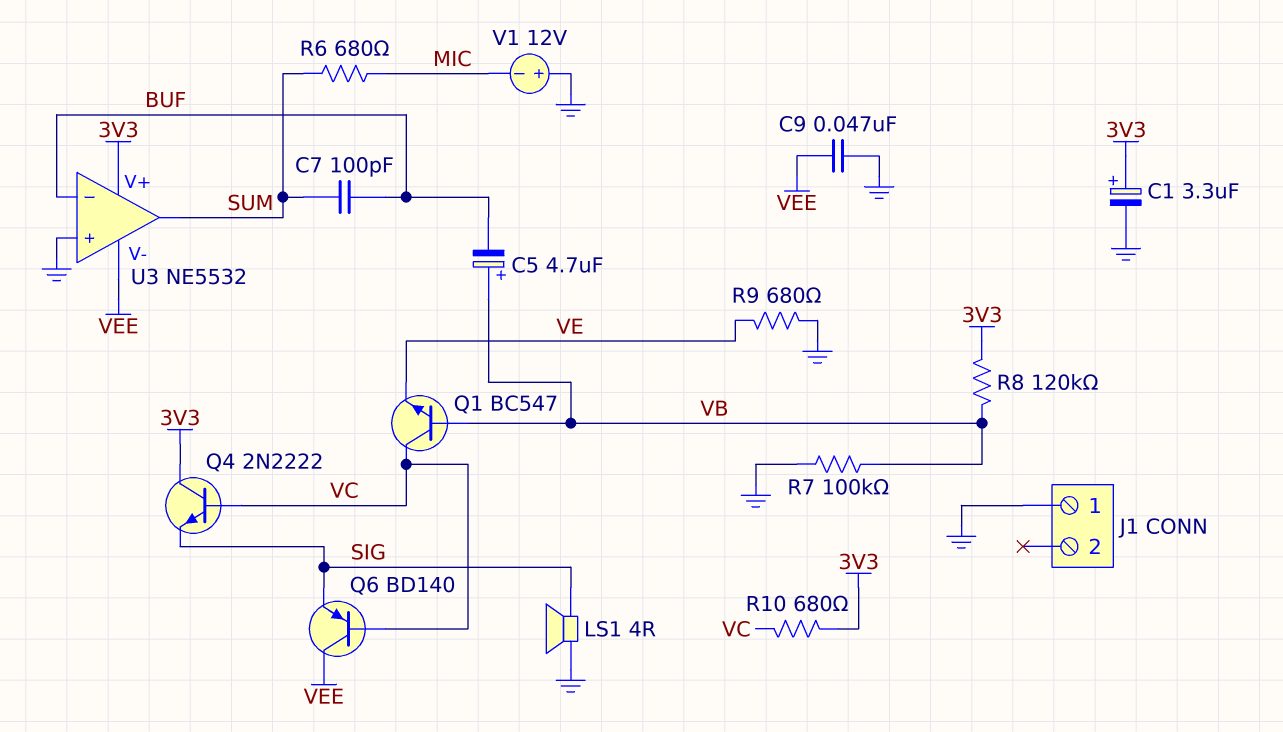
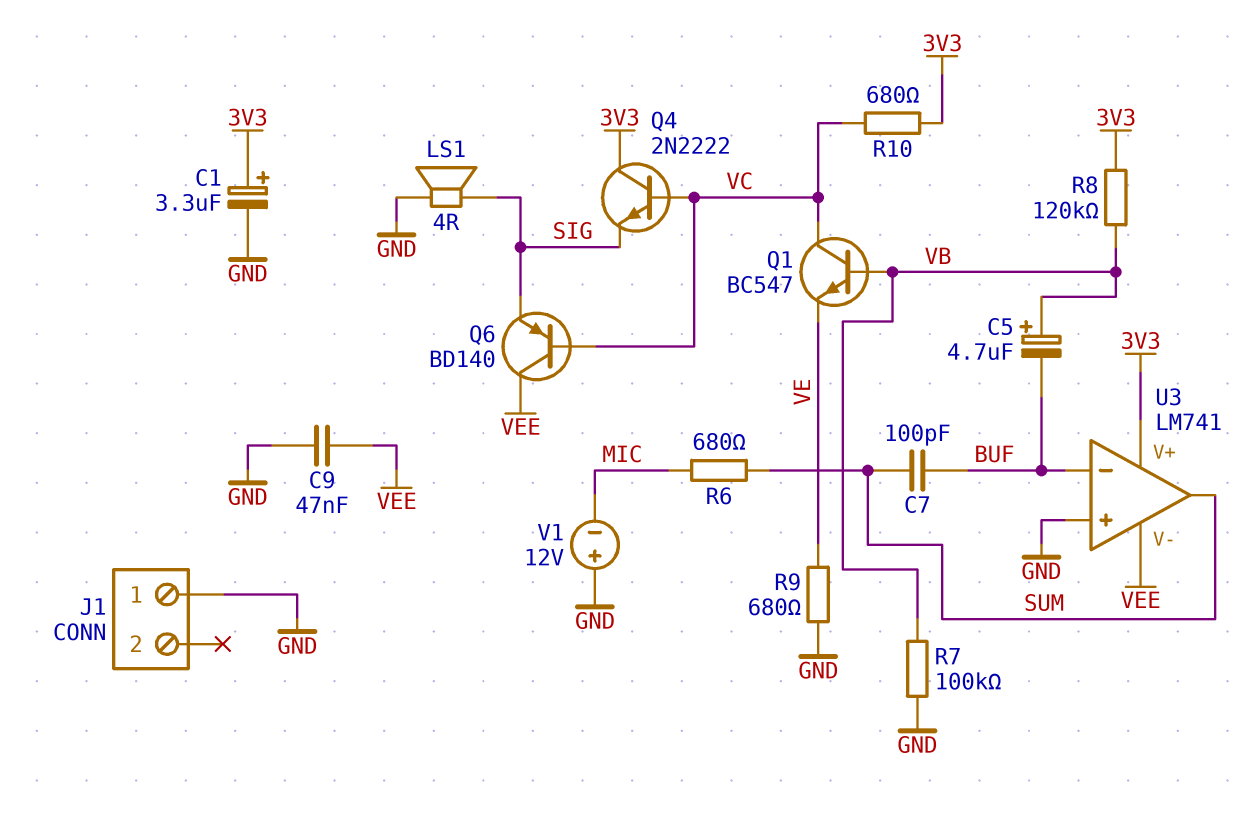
U3: NE5532 -> LM741

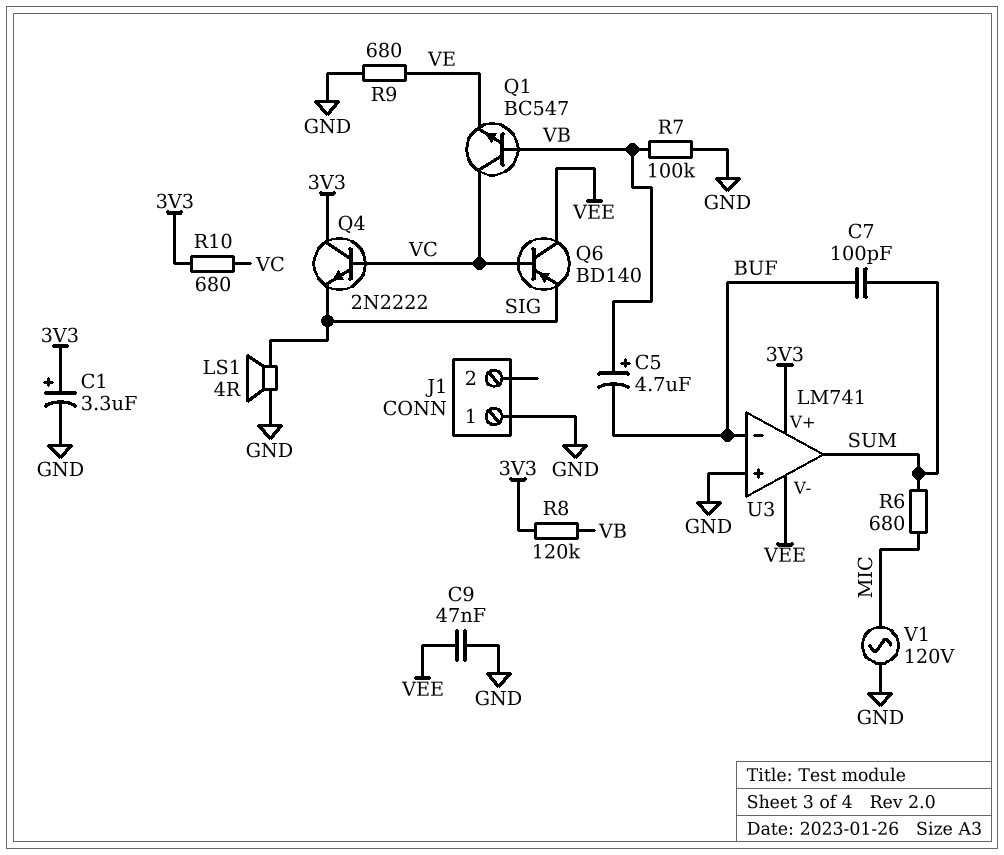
V1: 12V (plus GND, minus MIC) -> AC 120V (GND, MIC)

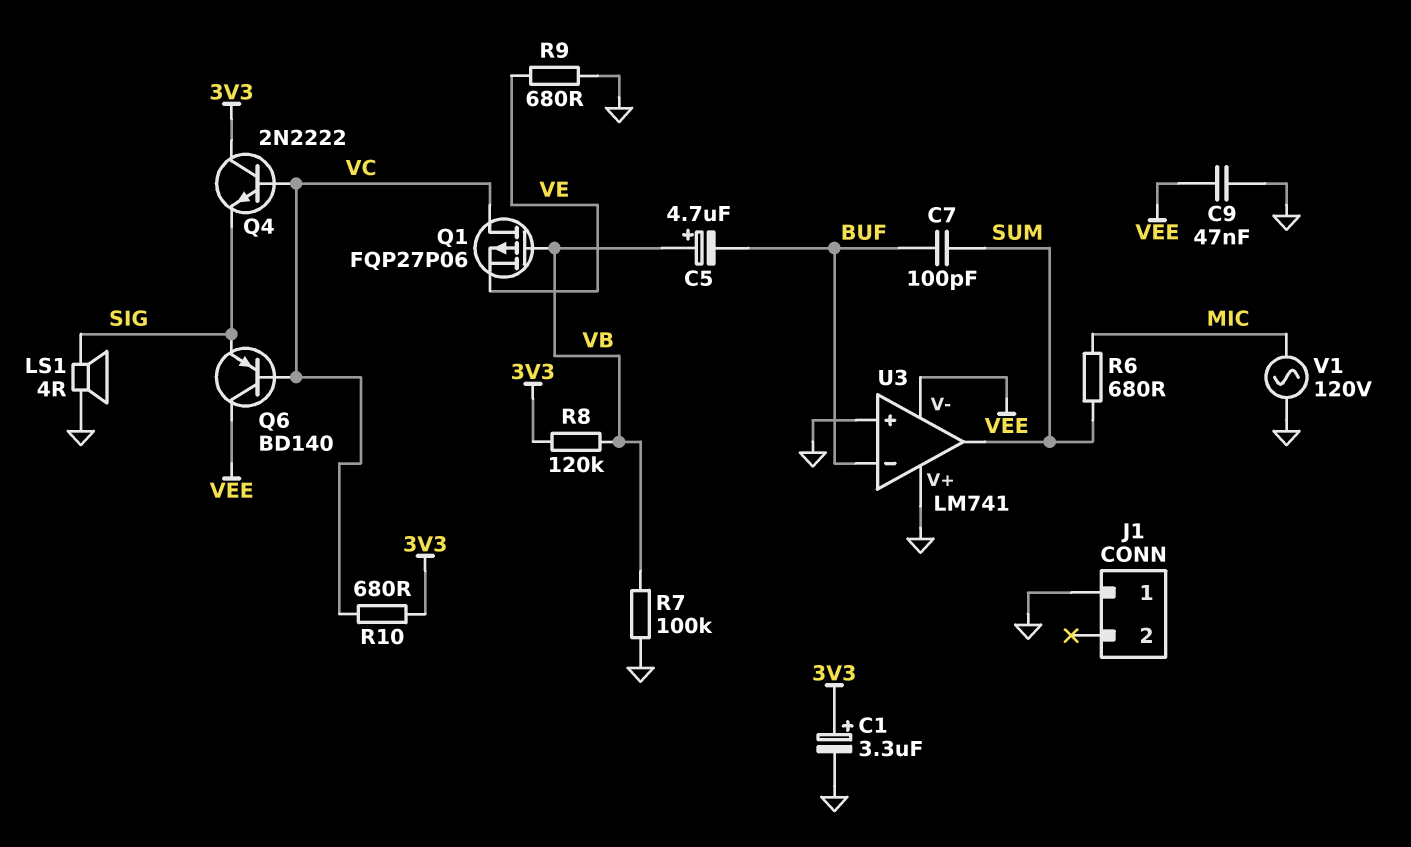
Q1: NPN BC547 (B VB, C VC, E VE) -> PMOS FQP27P06 (G VB, D VC, S VE)
U3 pin V+: 3V3 -> GND

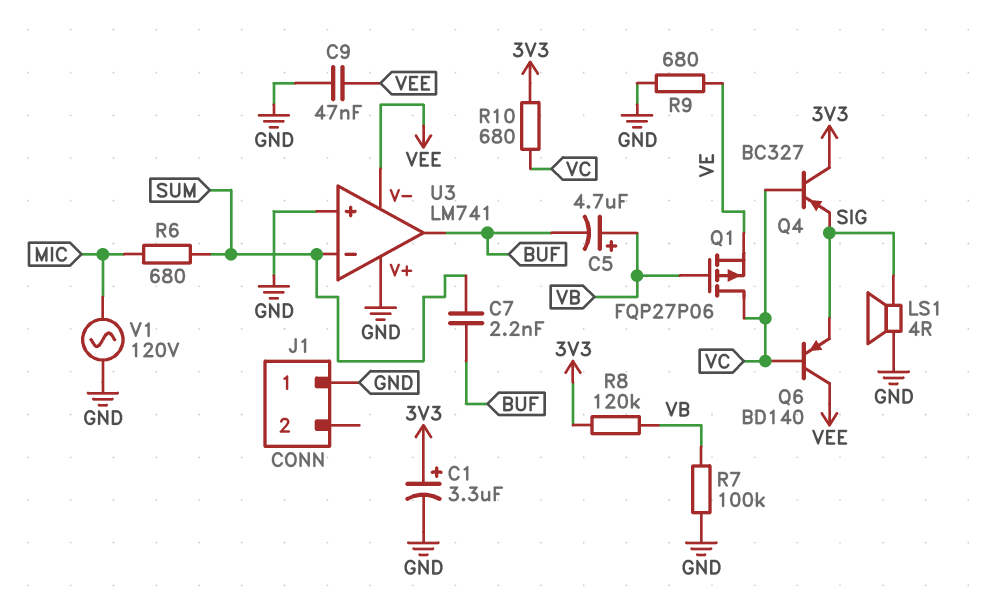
C7: 100pF (BUF, SUM) -> 2.2nF (BUF, SUM)
Q4: NPN 2N2222 (B VC, C 3V3, E SIG) -> PNP BC327 (B VC, C 3V3, E SIG)
U3 pin in-: BUF -> SUM
U3 pin out: SUM -> BUF

